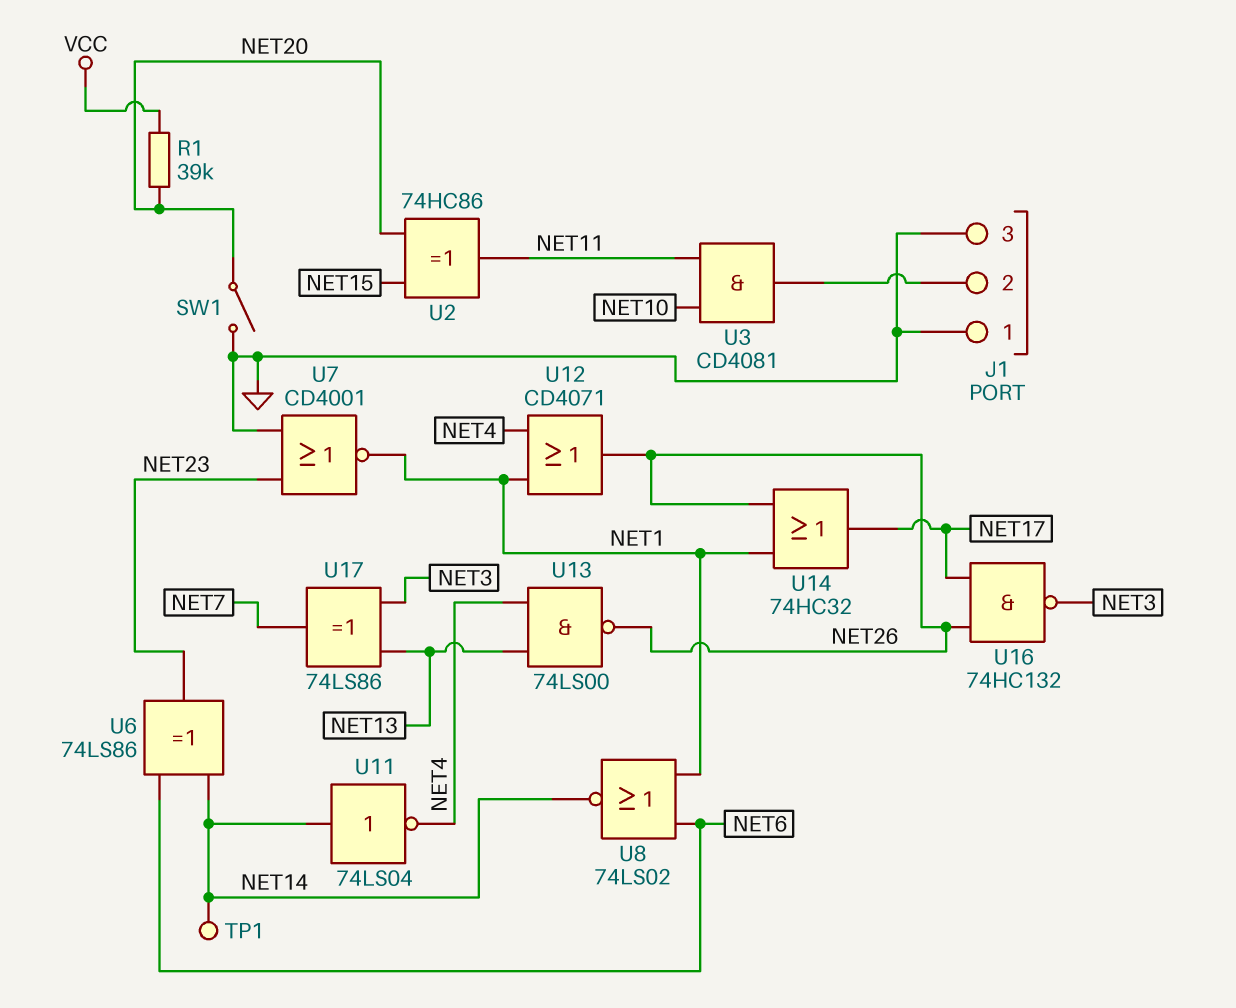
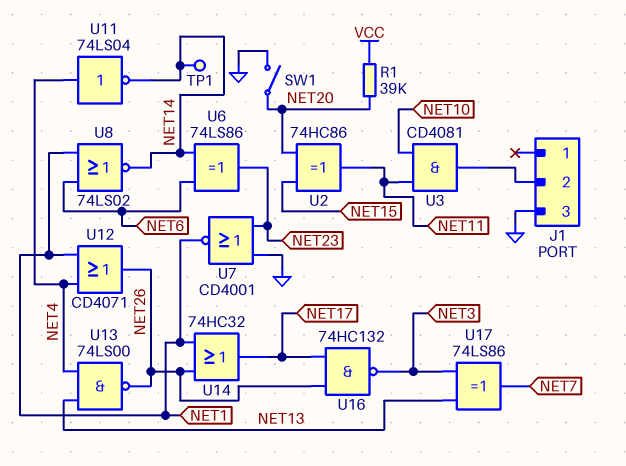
J1 pin 1: GND -> none
U11: NOT 74LS04 (in NET14, out NET4) -> NOT 74LS04 (in NET4, out NET14)

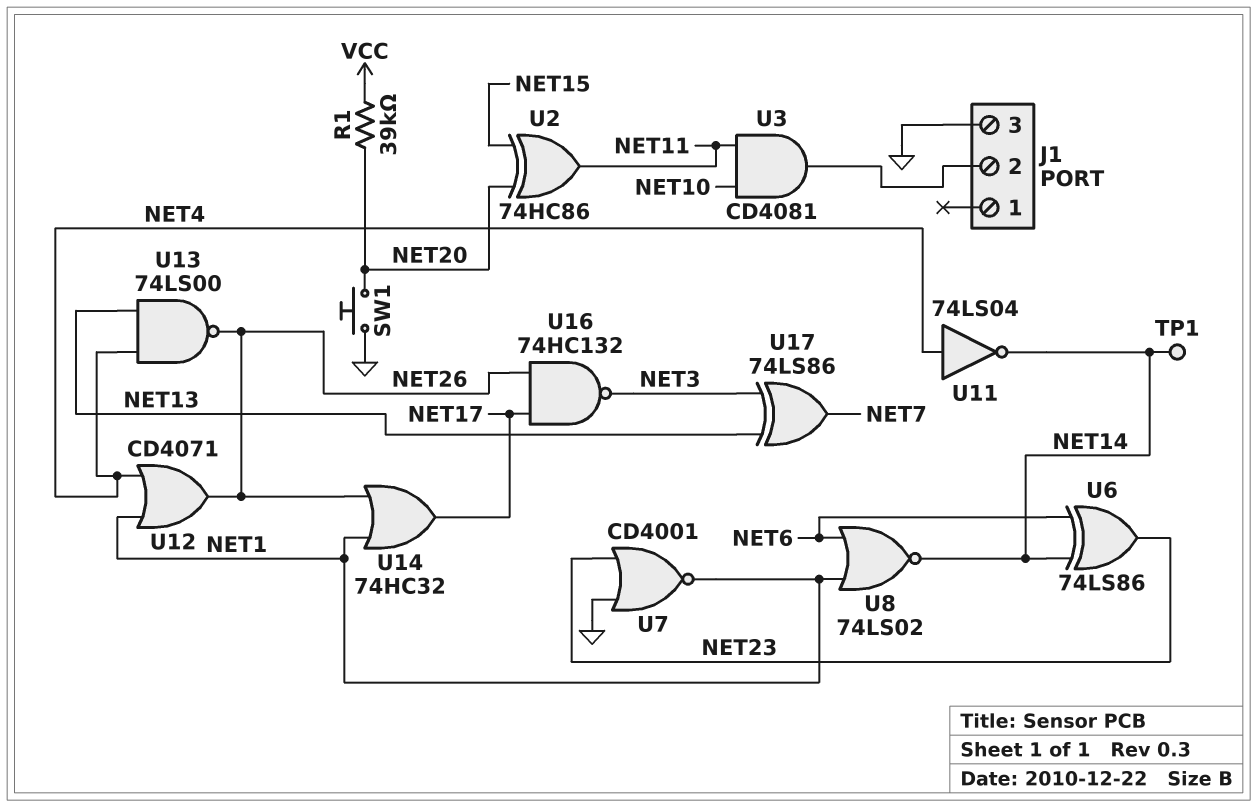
SW1: switch (GND, NET20) -> button (GND, NET20)

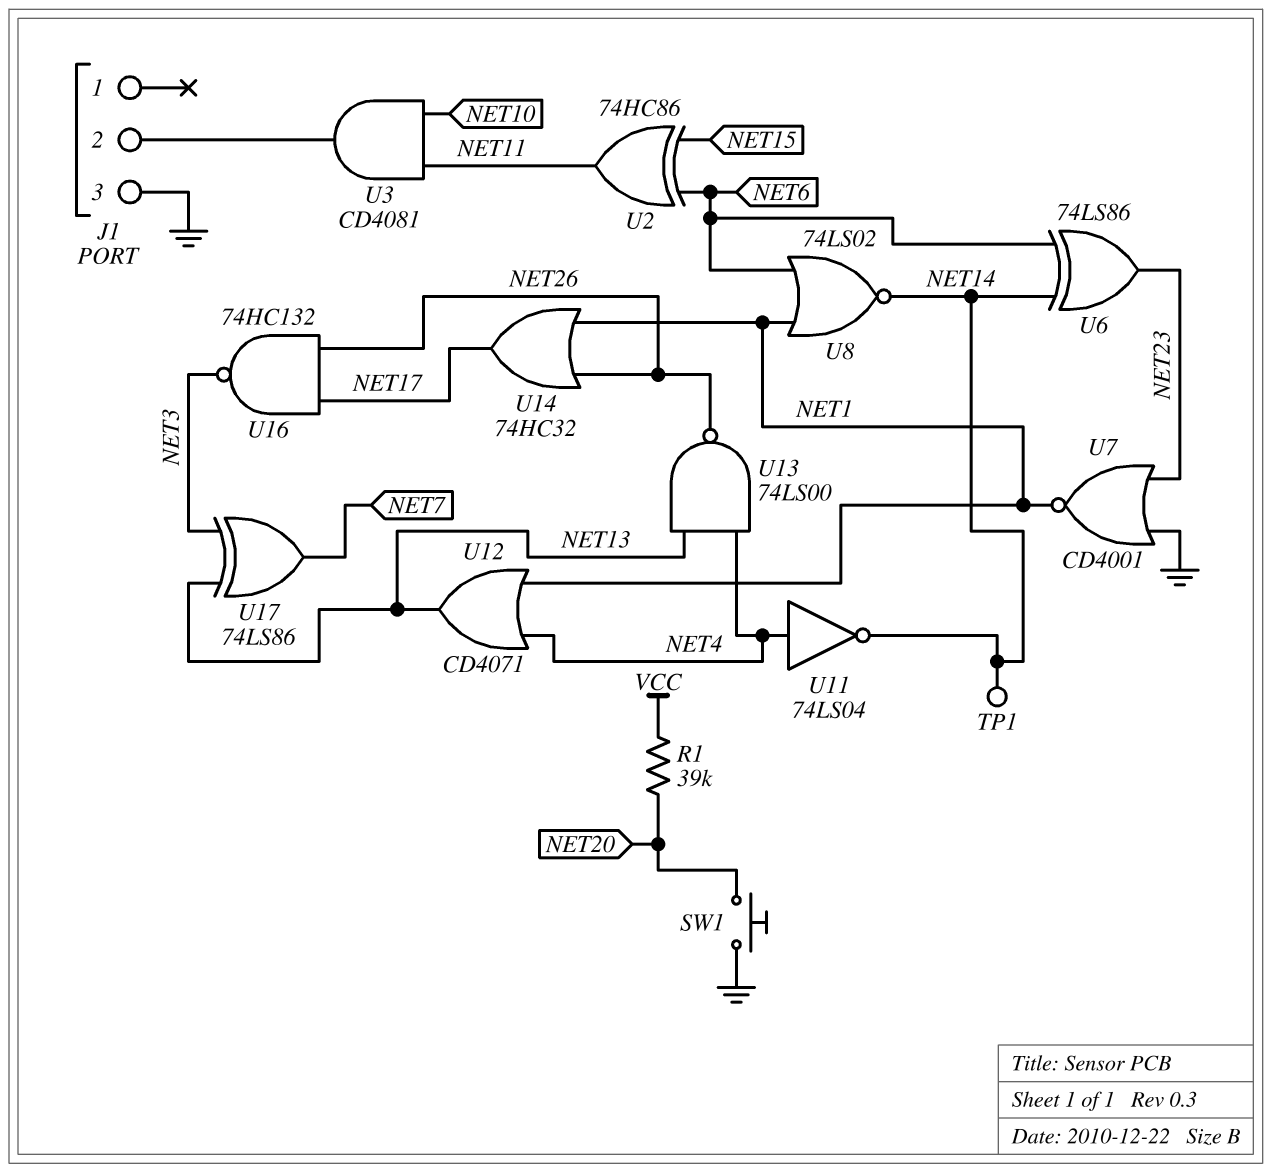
U2: XOR 74HC86 (in NET15, in NET20, out NET11) -> XOR 74HC86 (in NET6, in NET15, out NET11)
U12: OR CD4071 (in NET1, in NET4, out NET26) -> OR CD4071 (in NET1, in NET4, out NET13)

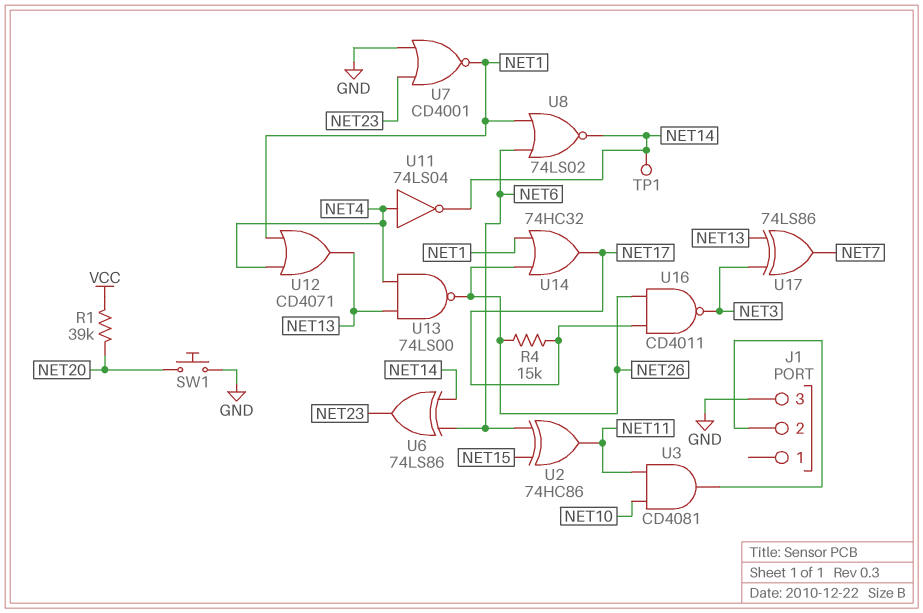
R4: none -> 15k (NET17, NET26)
U16: NAND 74HC132 (in NET17, in NET26, out NET3) -> NAND CD4011 (in NET17, in NET26, out NET3)

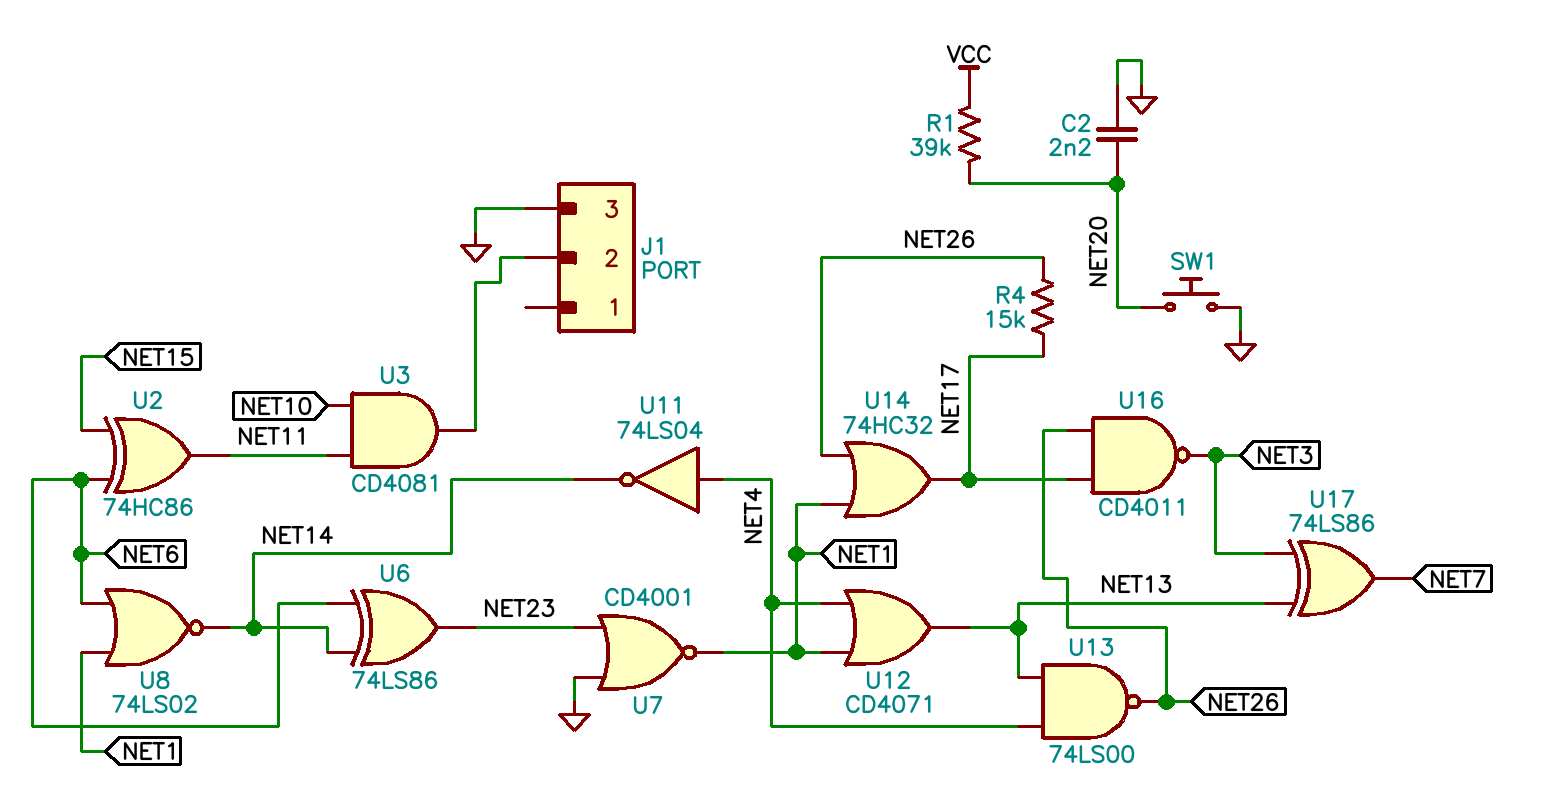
C2: none -> 2.2nF (GND, NET20)
TP1: test point (NET14) -> none

